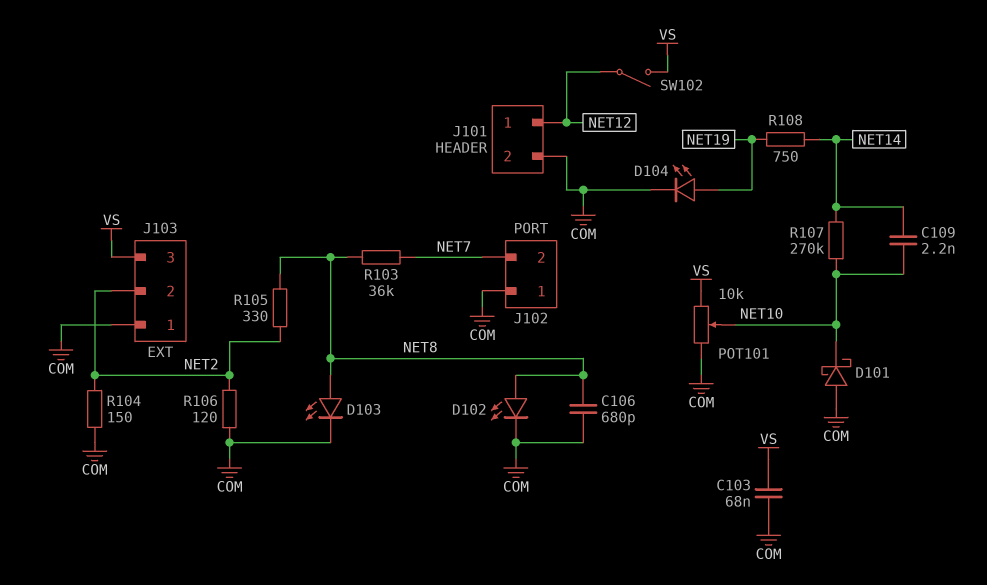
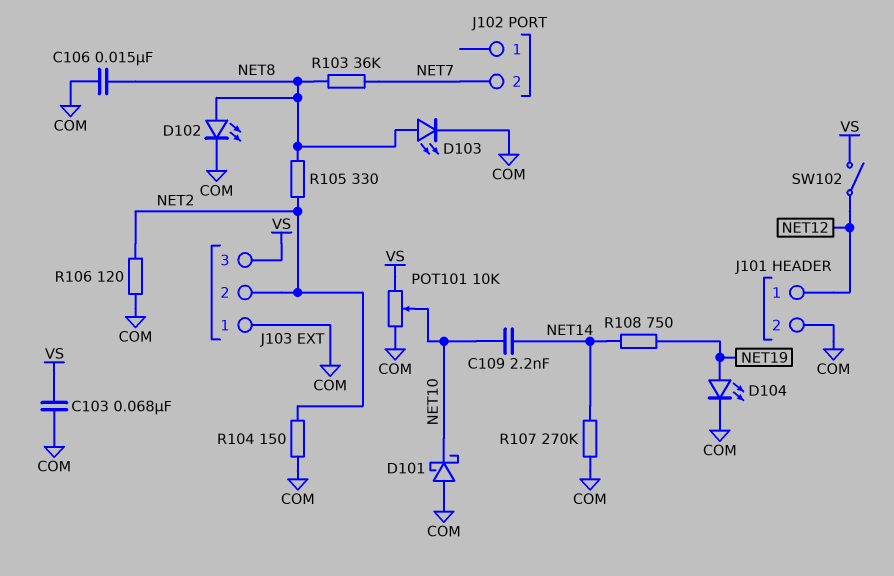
C106: 680pF (COM, NET8) -> 15nF (COM, NET8)
J102 pin 1: COM -> none
R107: 270k (NET10, NET14) -> 270k (COM, NET14)

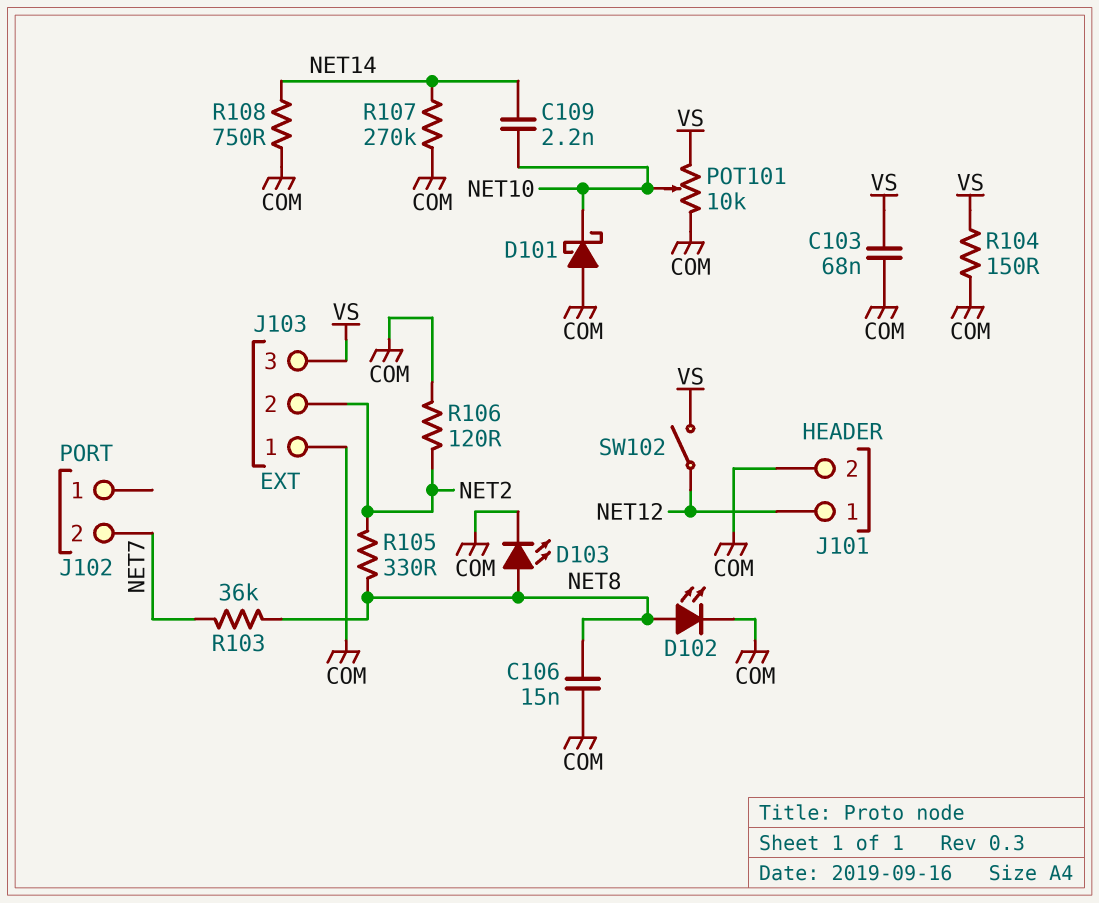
D104: LED (A NET19, K COM) -> none
R104: 150 (COM, NET2) -> 150 (COM, VS)
R108: 750 (NET14, NET19) -> 750 (COM, NET14)

